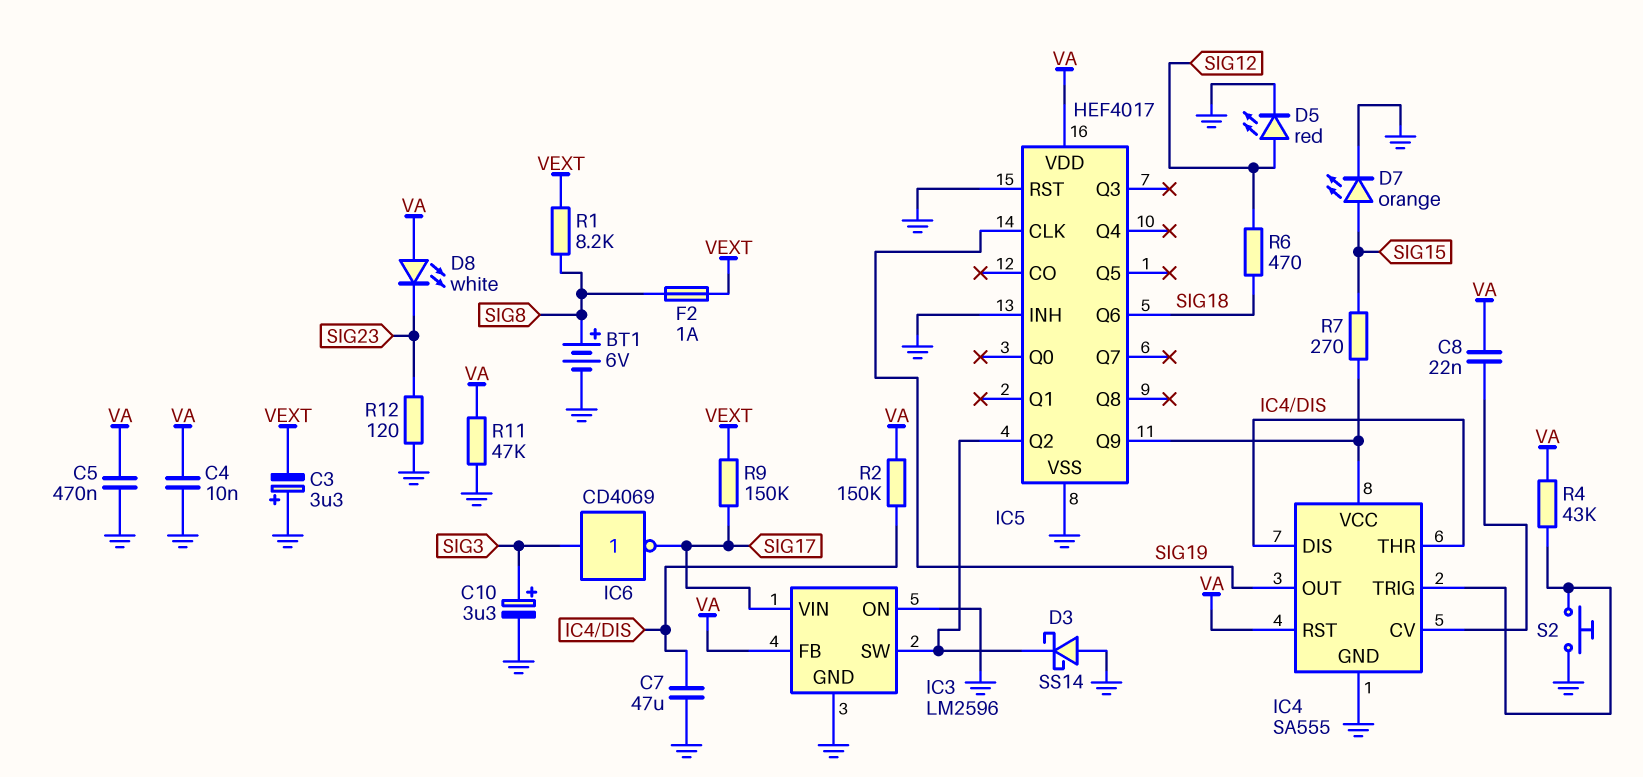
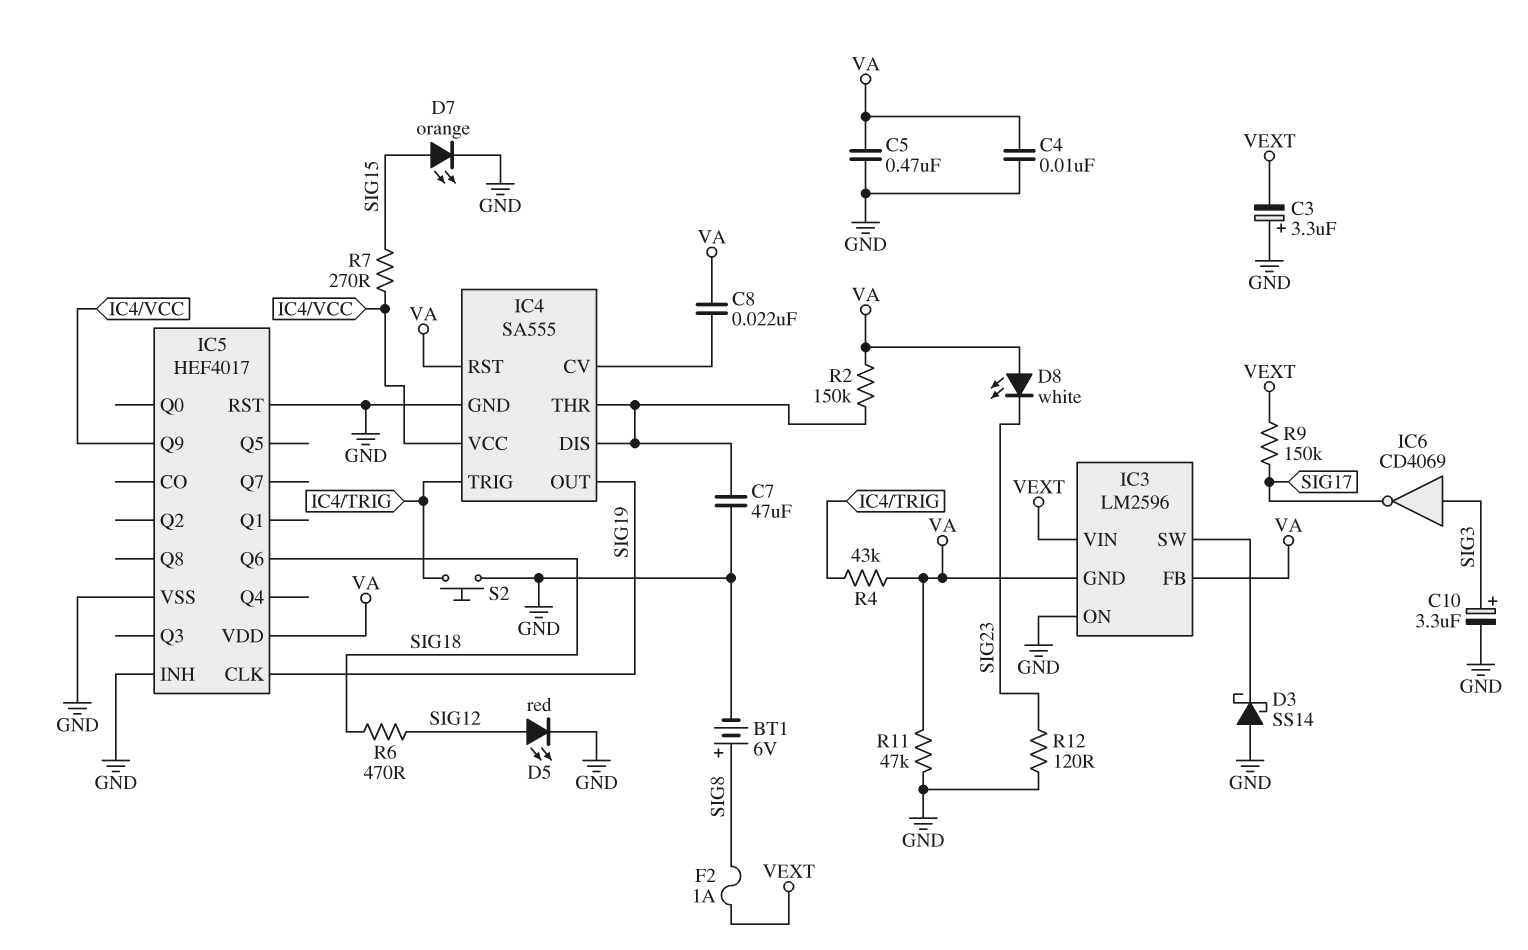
IC3 pin GND: GND -> VA
IC3 pin VIN: SIG17 -> VEXT
IC5 pin Q2: IC3/SW -> none
R1: 8.2k (SIG8, VEXT) -> none

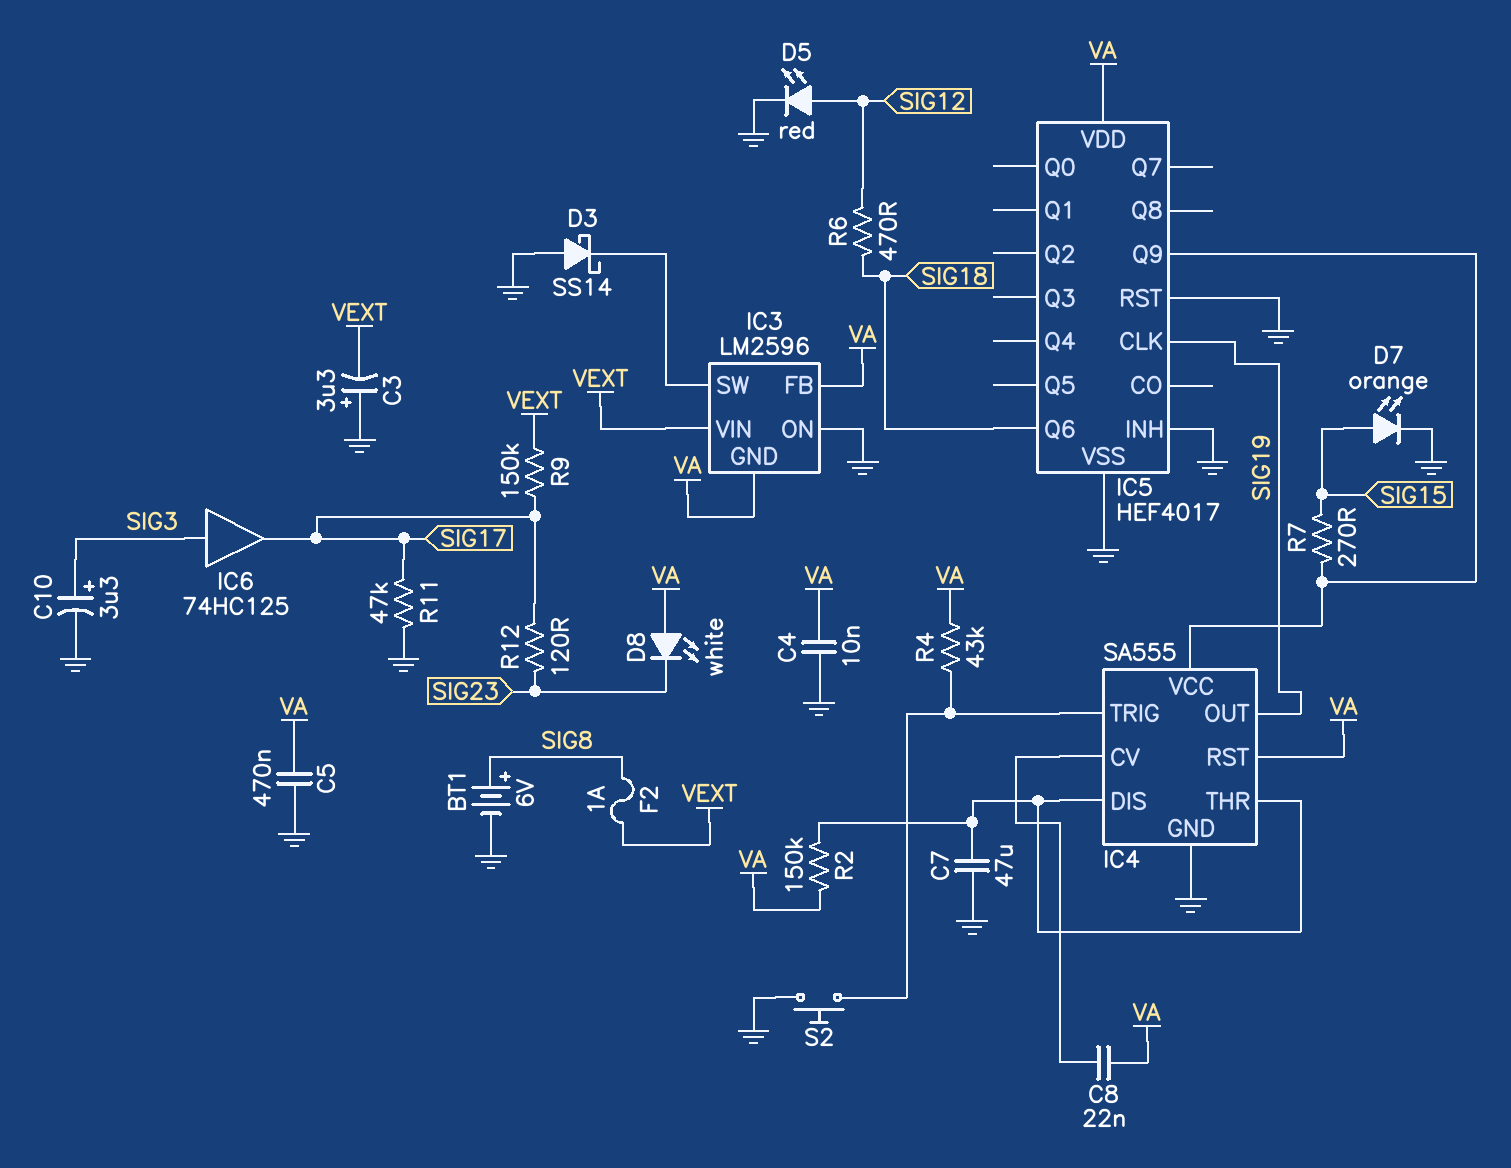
IC6: NOT CD4069 (in SIG3, out SIG17) -> buffer 74HC125 (in SIG3, out SIG17)
R11: 47k (GND, VA) -> 47k (GND, SIG17)
R12: 120 (GND, SIG23) -> 120 (SIG17, SIG23)

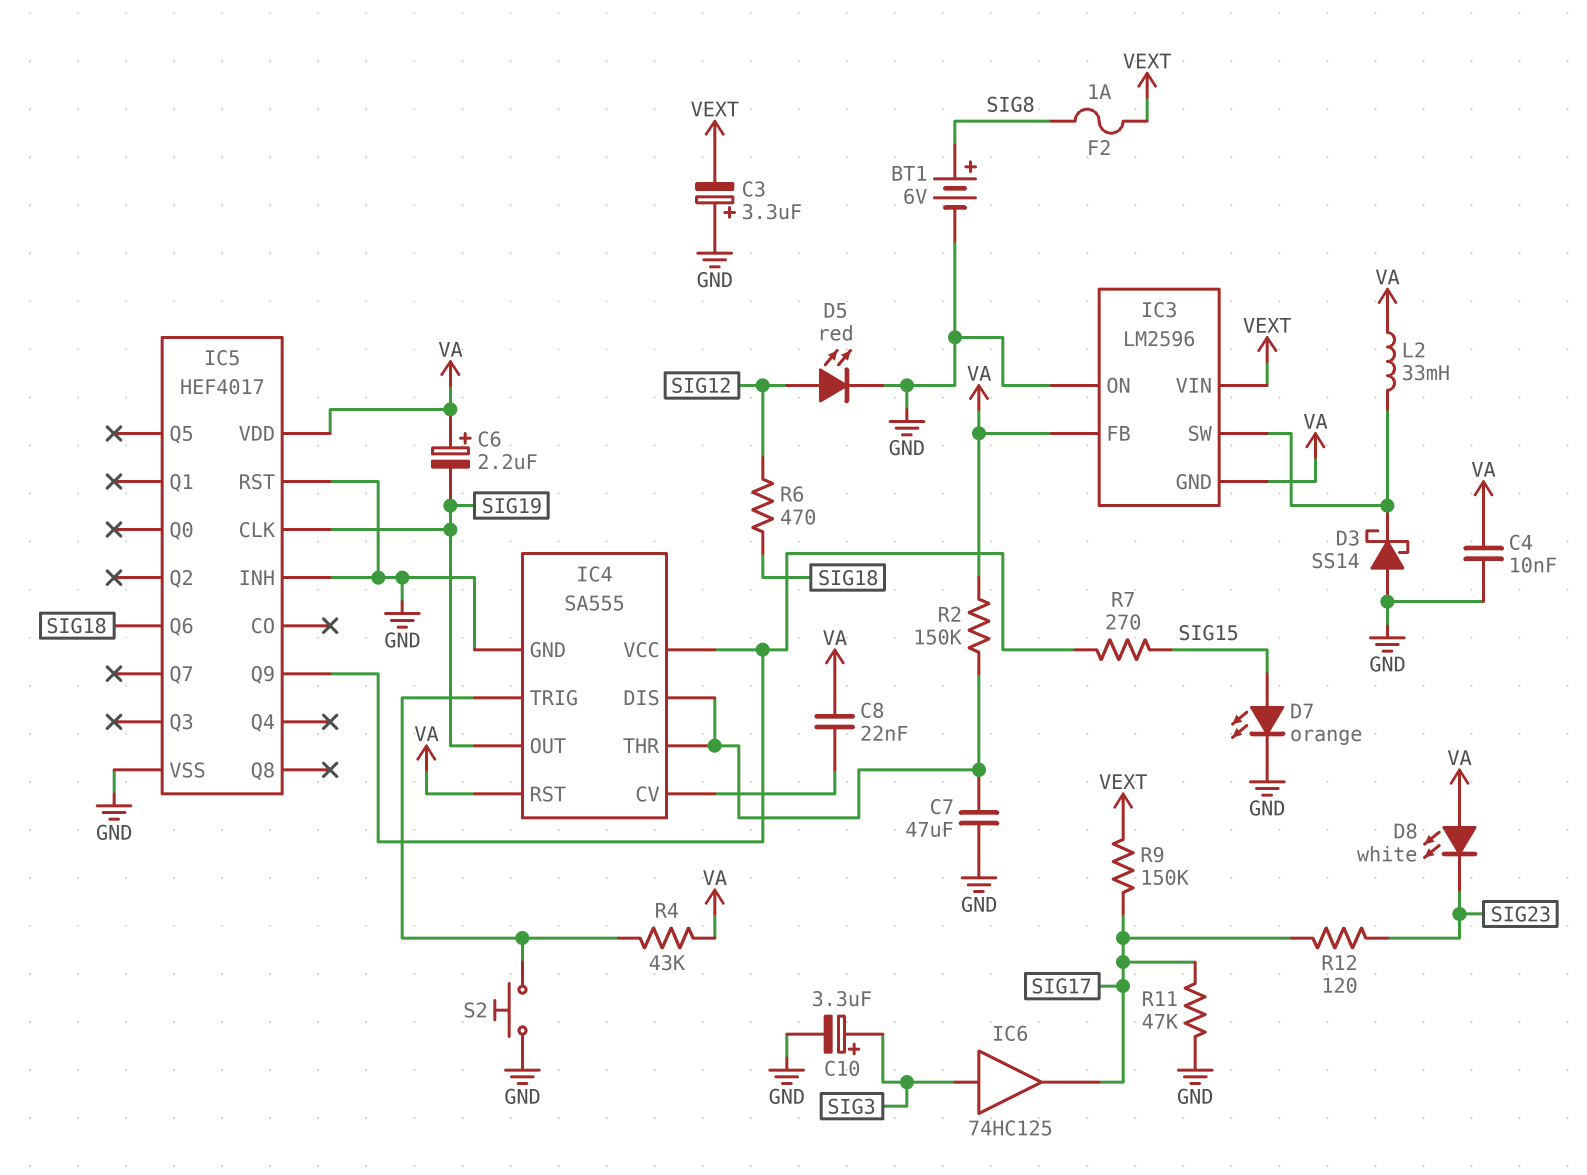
C5: 470nF (GND, VA) -> none
C6: none -> 2.2uF (plus VA, minus SIG19)
L2: none -> 33mH (IC3/SW, VA)

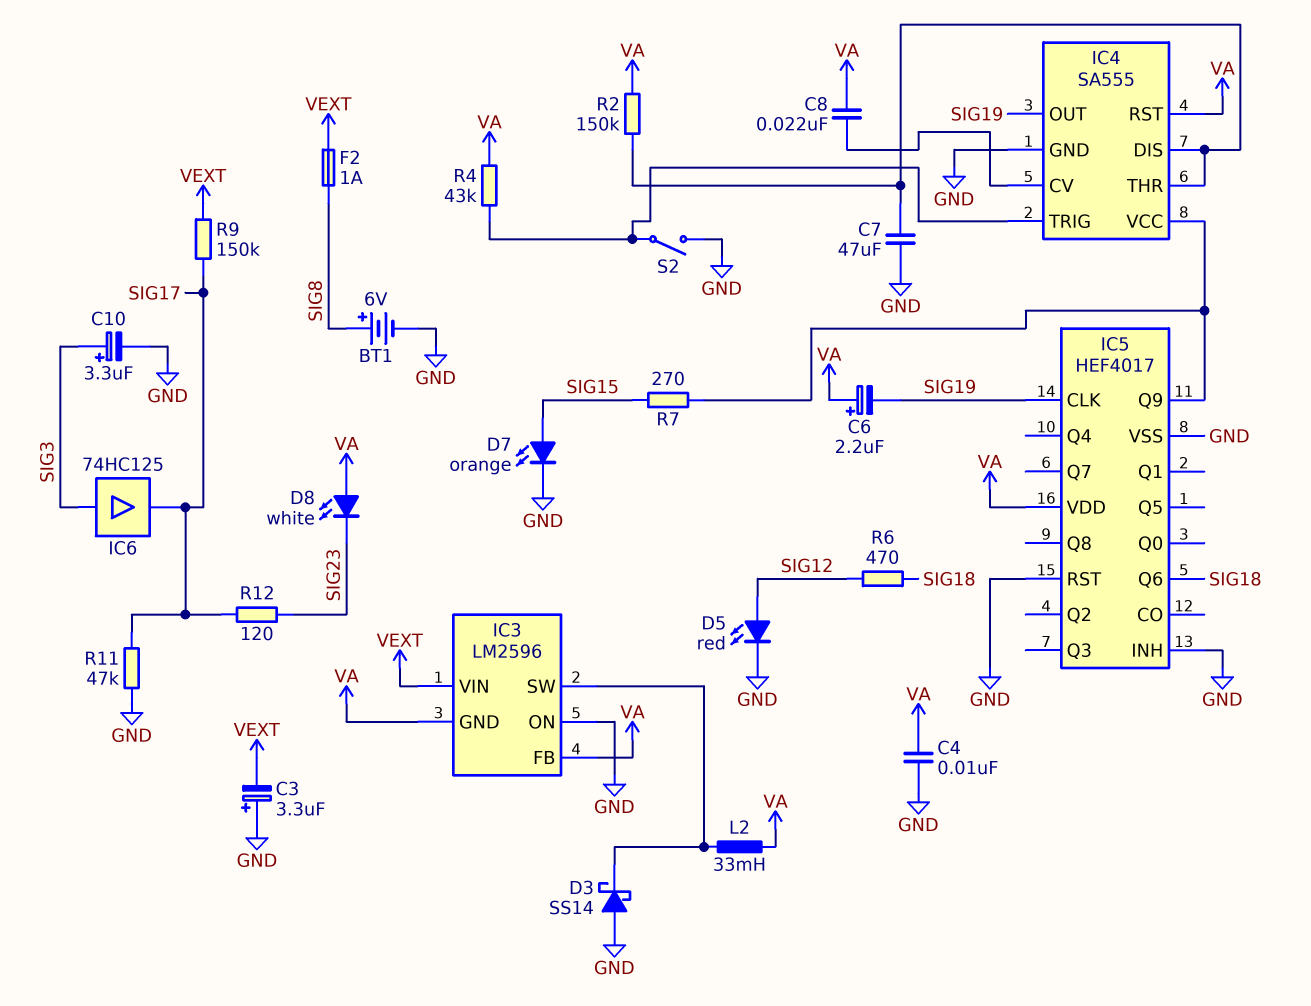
S2: button (GND, IC4/TRIG) -> switch (GND, IC4/TRIG)

